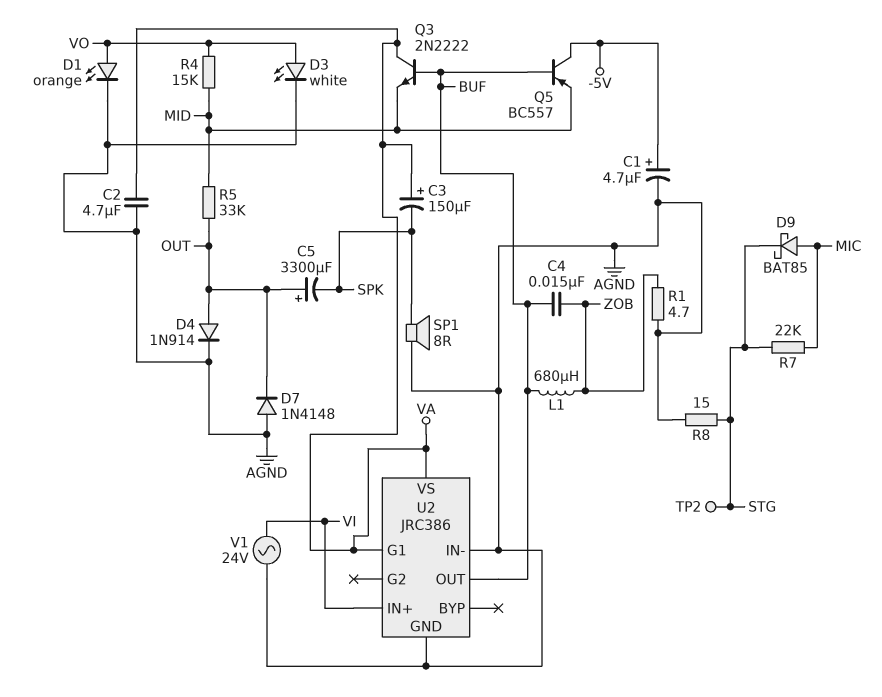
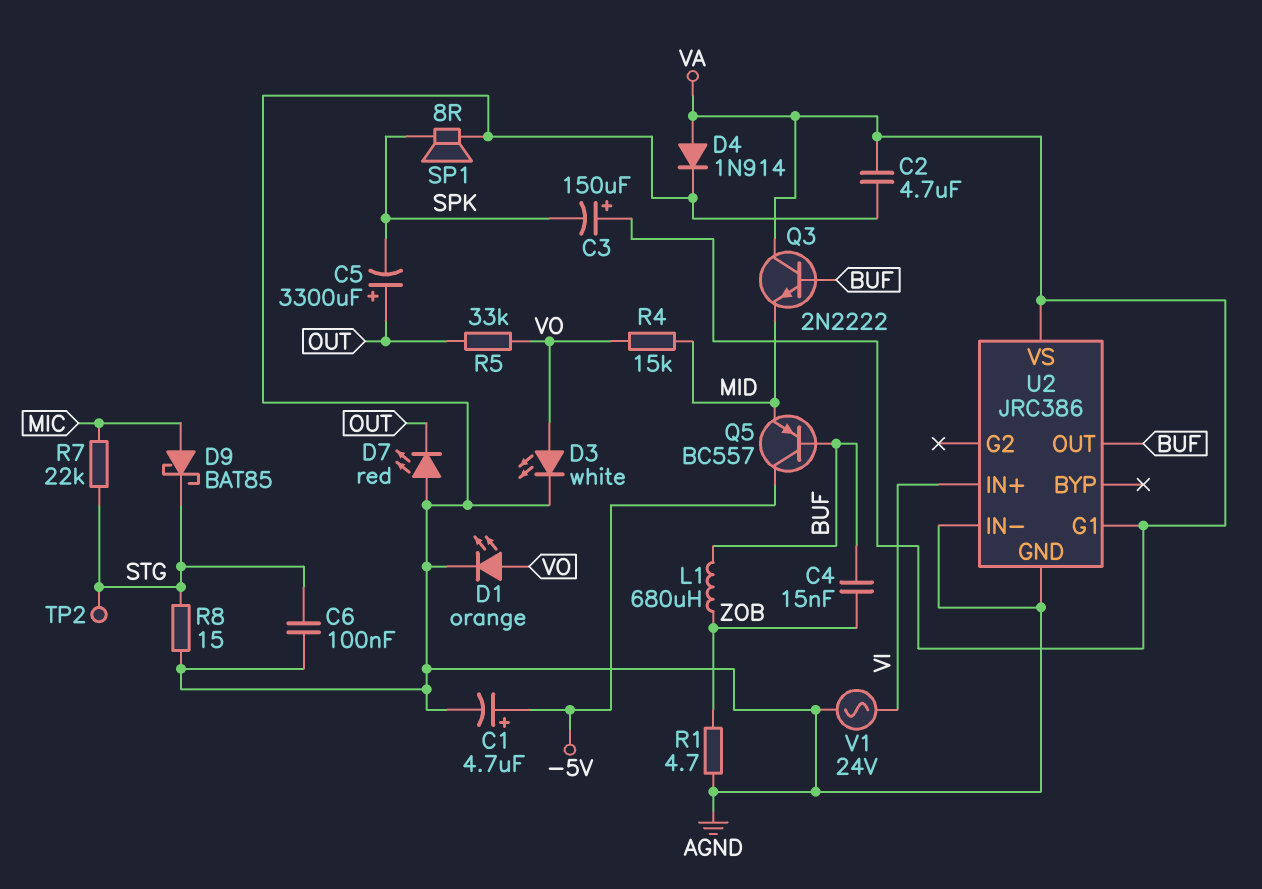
C6: none -> 100nF (AGND, STG)
D4: diode 1N914 (A OUT, K AGND) -> diode 1N914 (A VA, K AGND)
D7: diode 1N4148 (A AGND, K OUT) -> LED red (A AGND, K OUT)
R5: 33k (MID, OUT) -> 33k (OUT, VO)

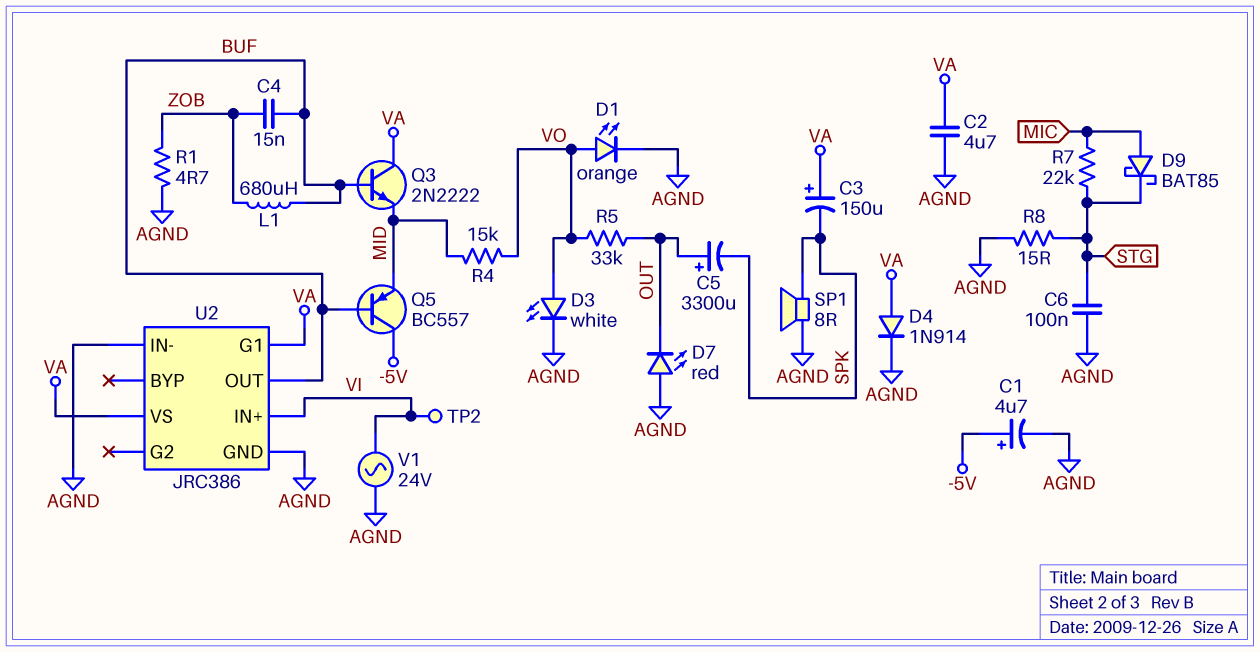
TP2: test point (STG) -> test point (VI)

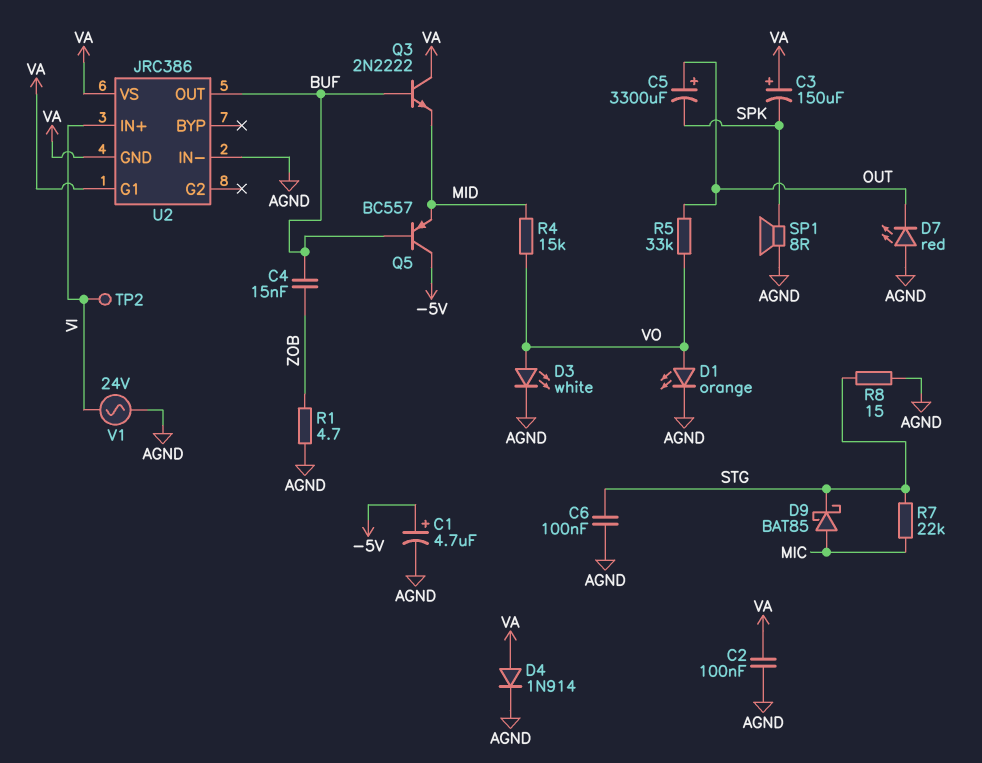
C2: 4.7uF (AGND, VA) -> 100nF (AGND, VA)
L1: 680uH (BUF, ZOB) -> none
U2 pin GND: AGND -> VA

